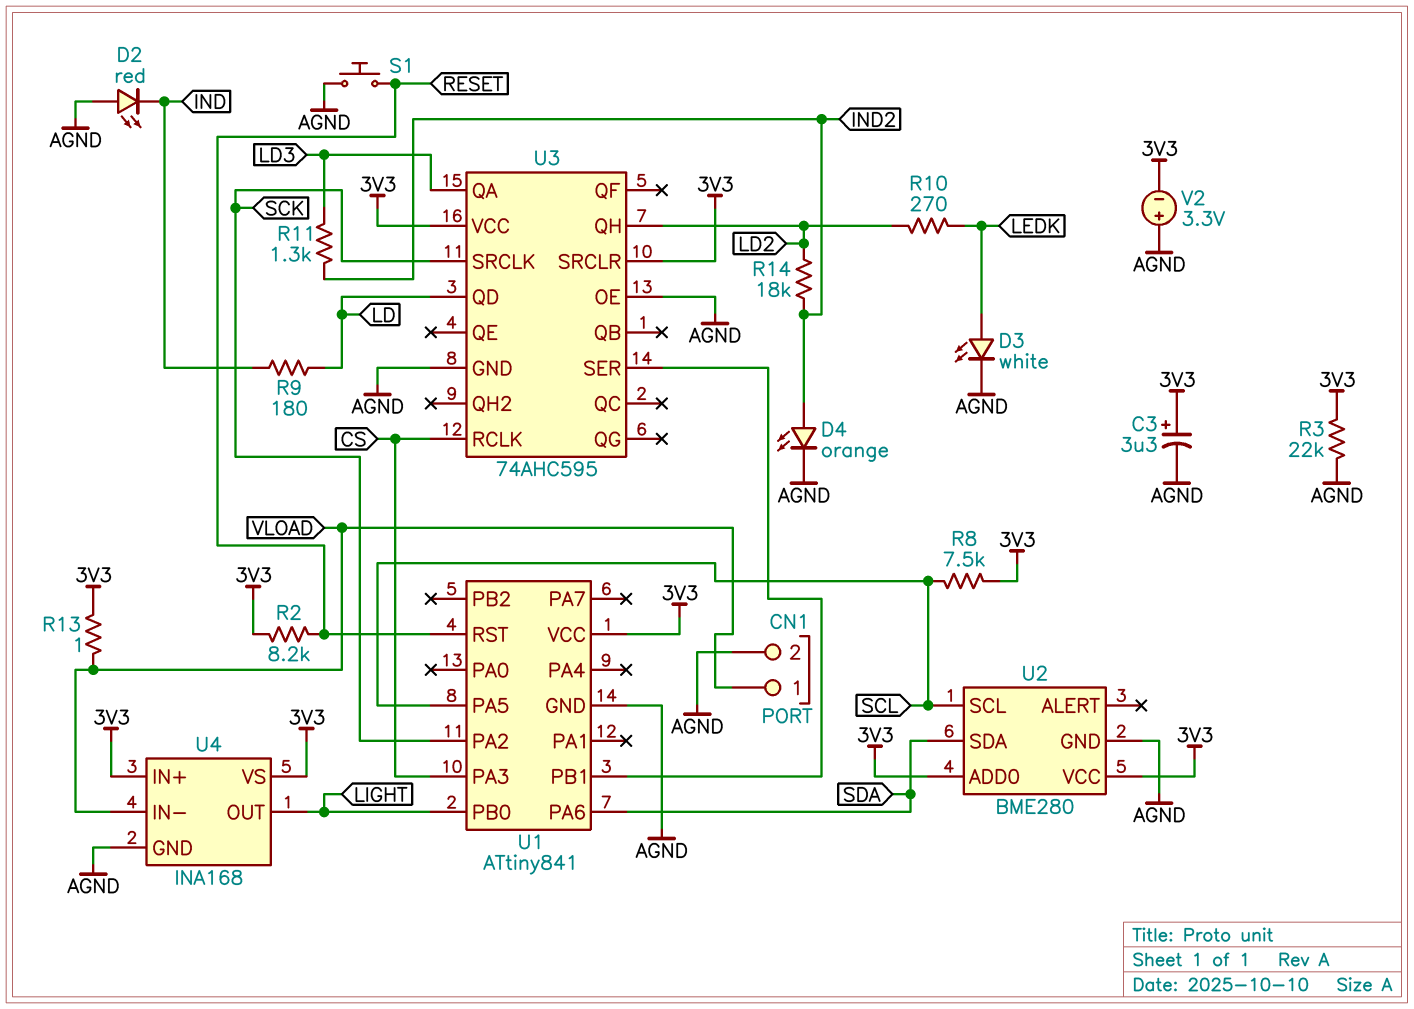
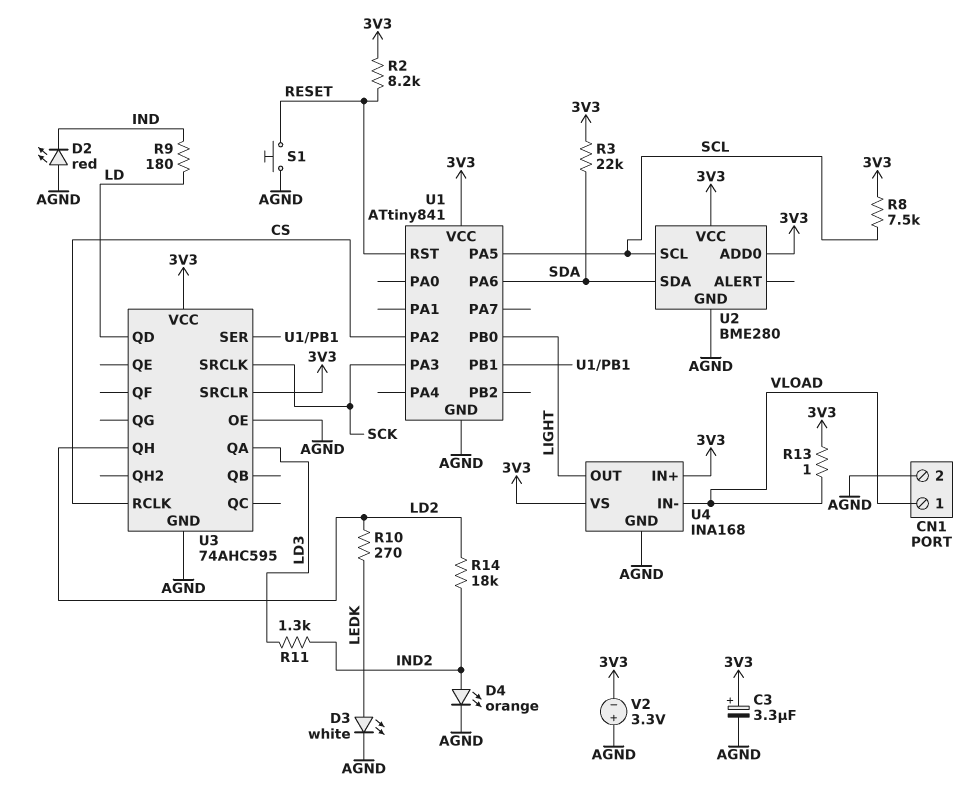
R3: 22k (3V3, AGND) -> 22k (3V3, SDA)
U1 pin PA2: SCK -> CS
U1 pin PA3: CS -> SCK

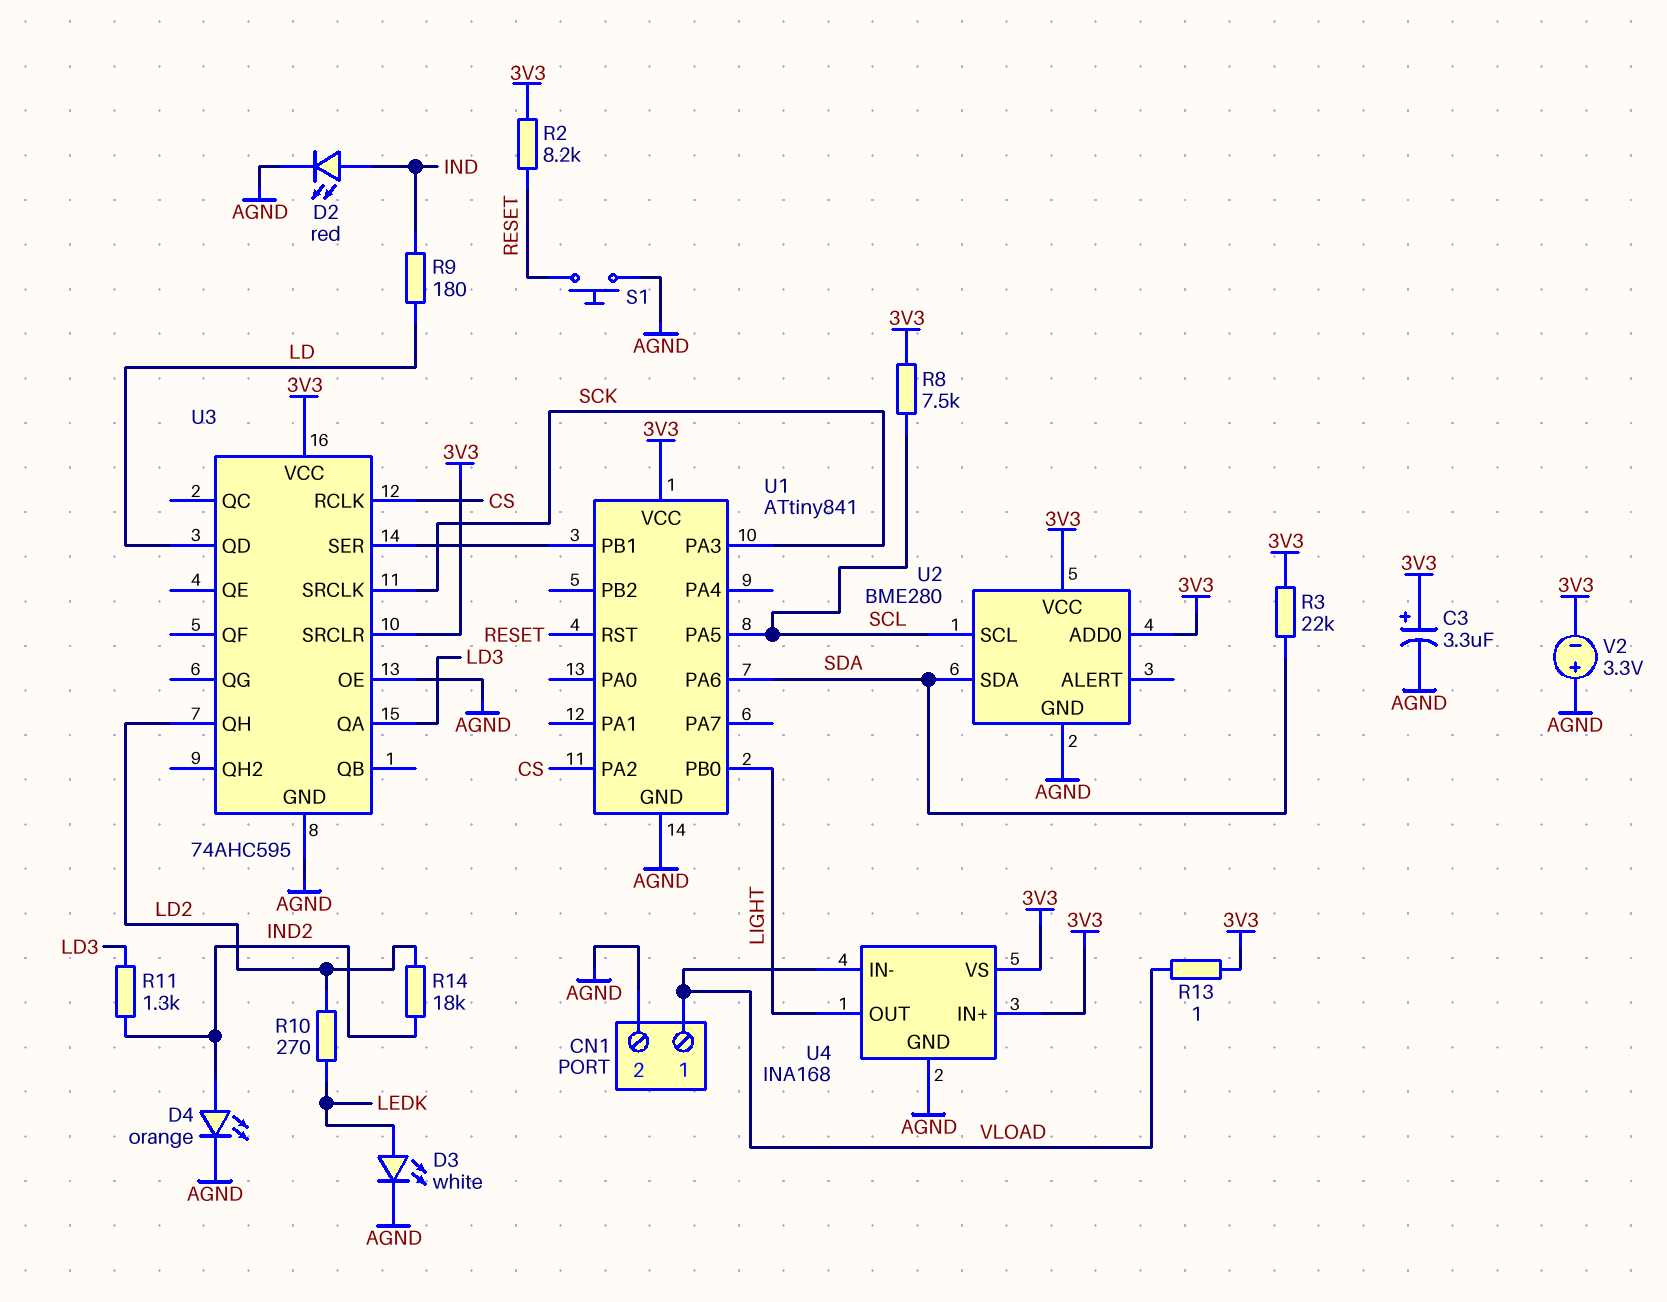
D2: LED red (A AGND, K IND) -> LED red (A IND, K AGND)

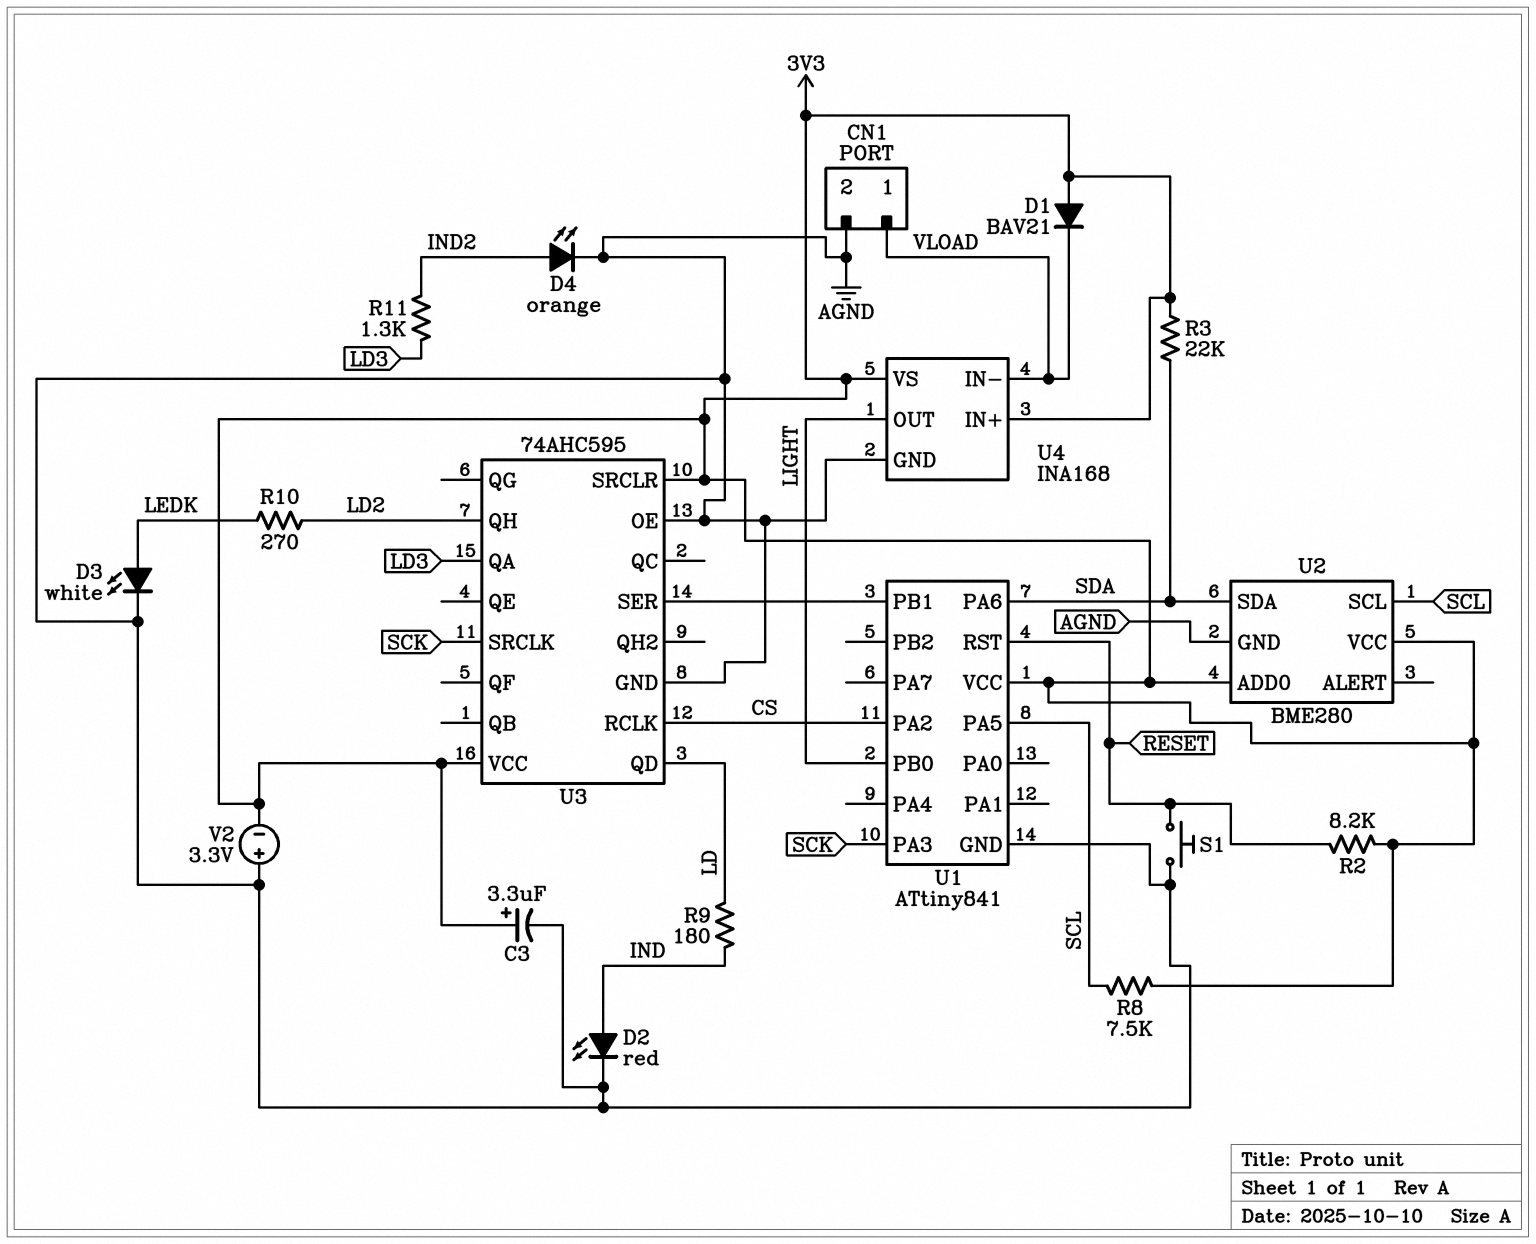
D1: none -> diode BAV21 (A 3V3, K VLOAD)
R13: 1 (3V3, VLOAD) -> none
R14: 18k (IND2, LD2) -> none

